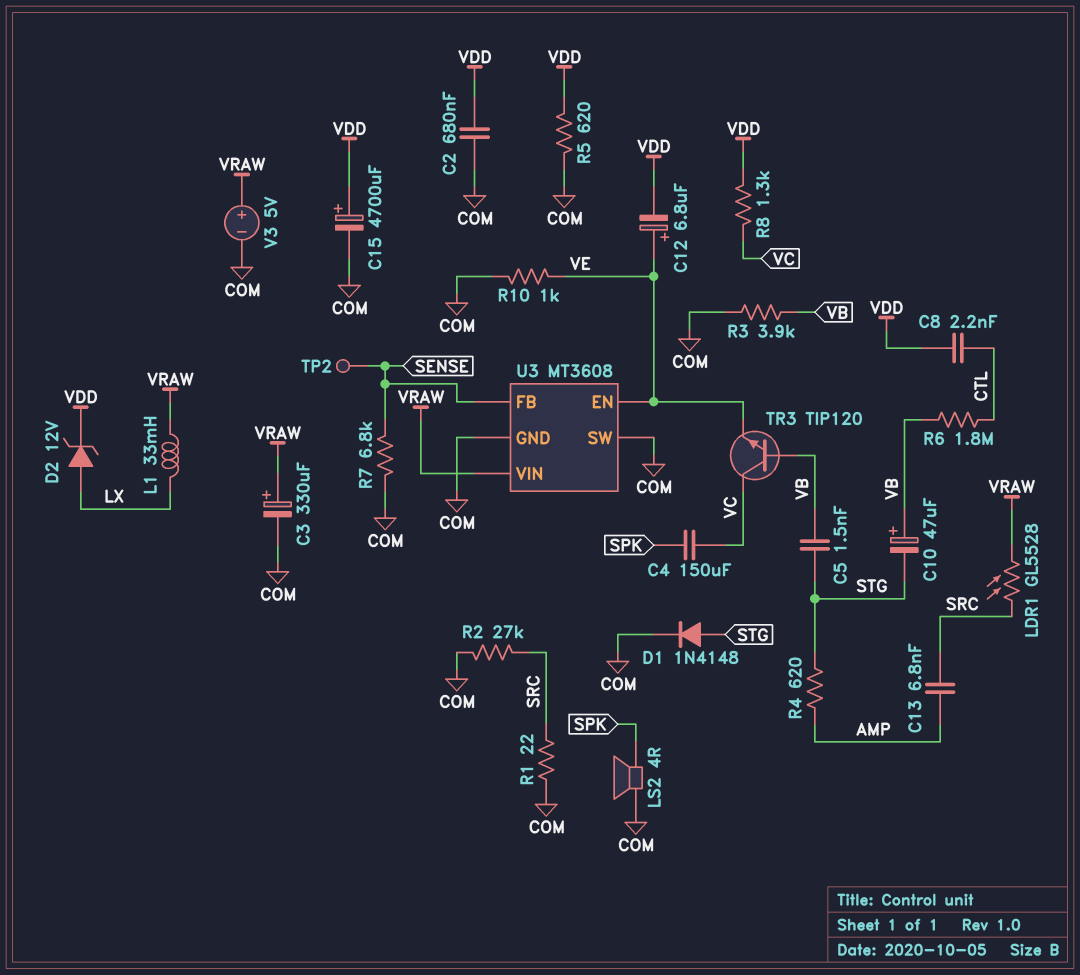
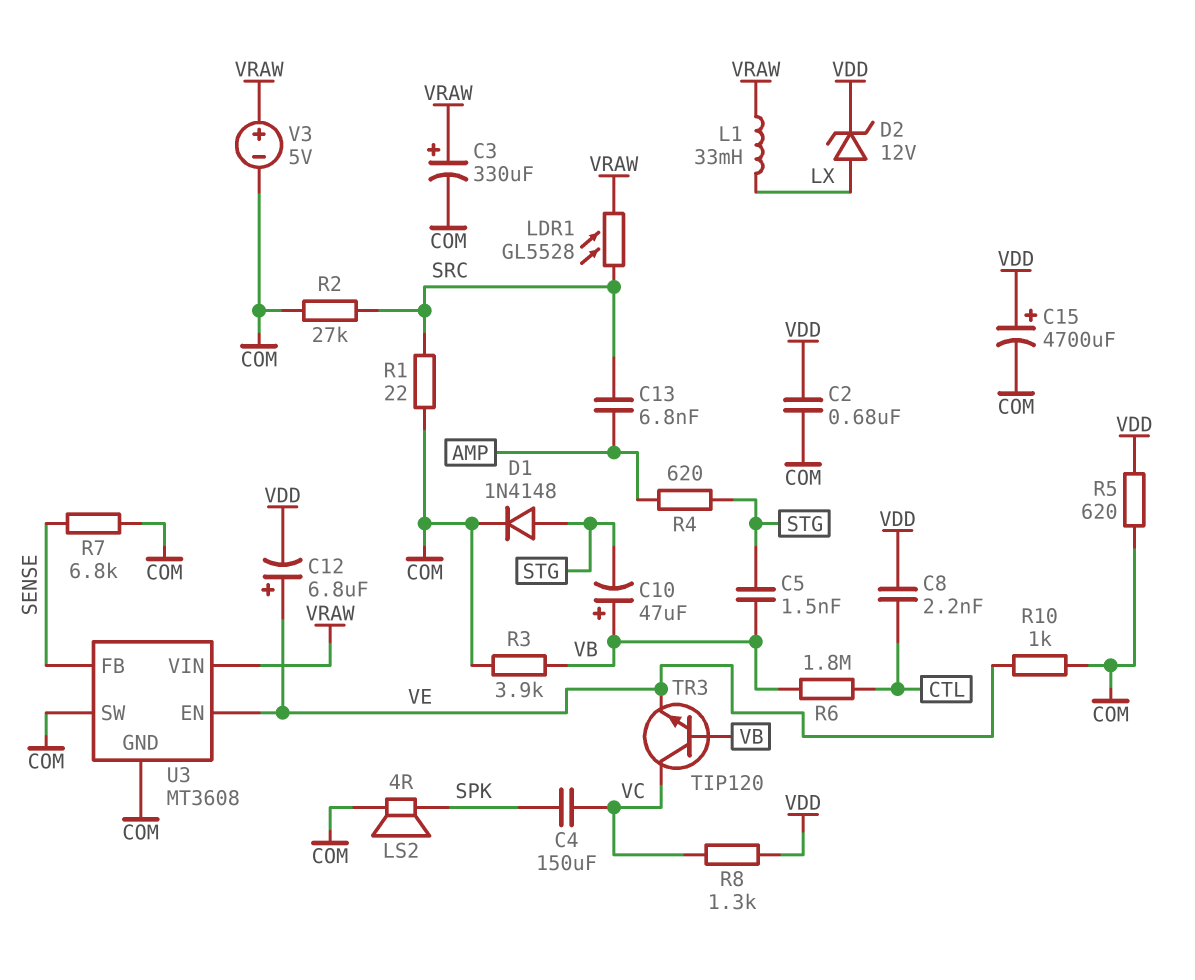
TP2: test point (SENSE) -> none

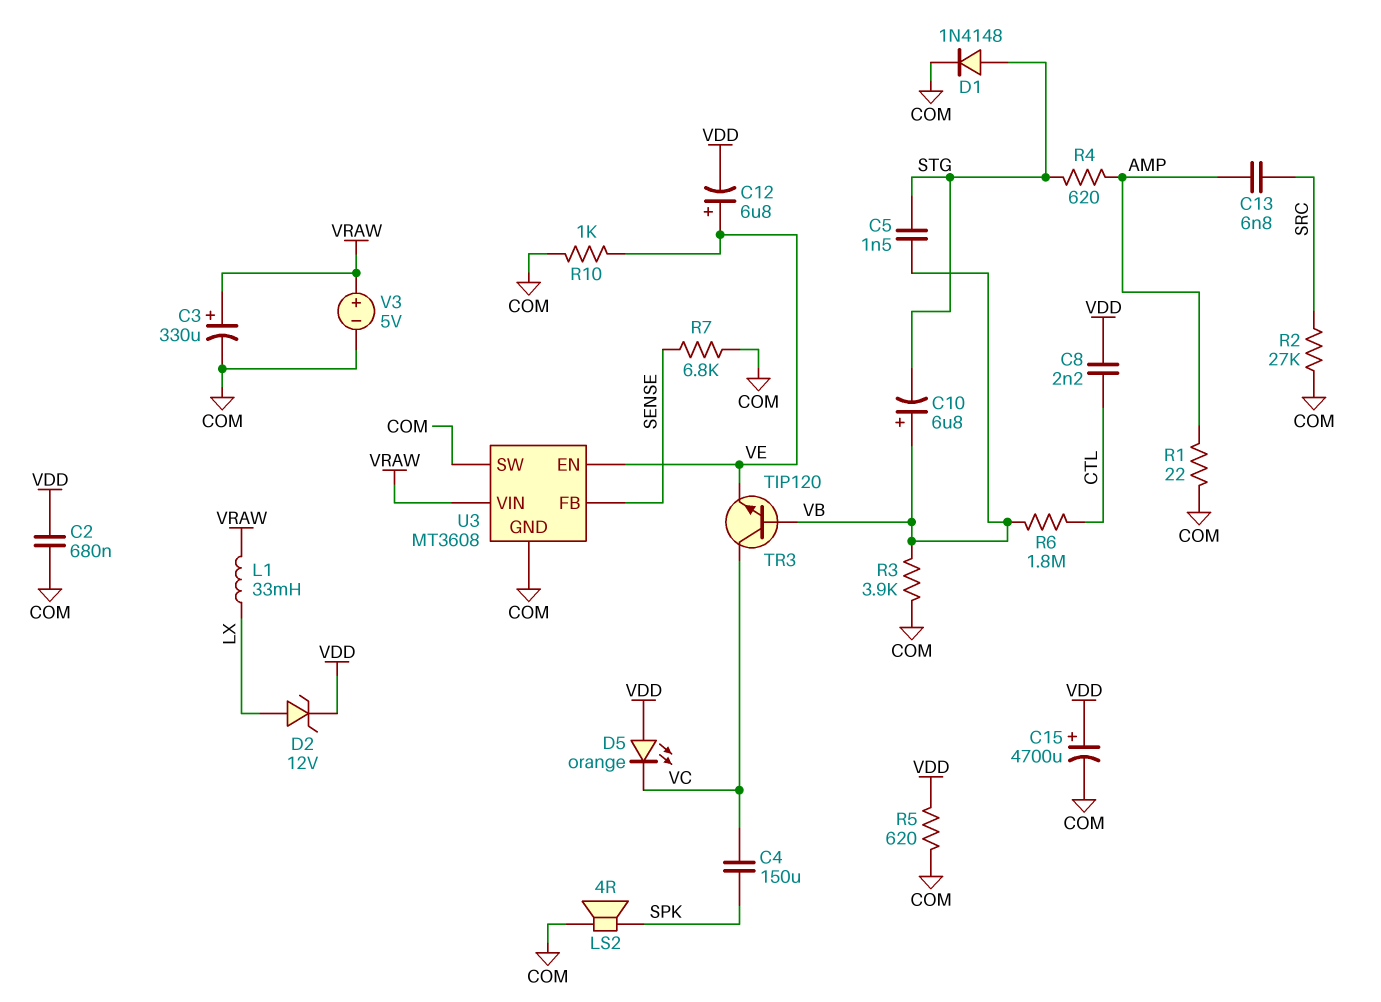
C10: 47uF (plus VB, minus STG) -> 6.8uF (plus VB, minus STG)
D5: none -> LED orange (A VDD, K VC)
LDR1: GL5528 (SRC, VRAW) -> none
R1: 22 (COM, SRC) -> 22 (AMP, COM)
R8: 1.3k (VC, VDD) -> none

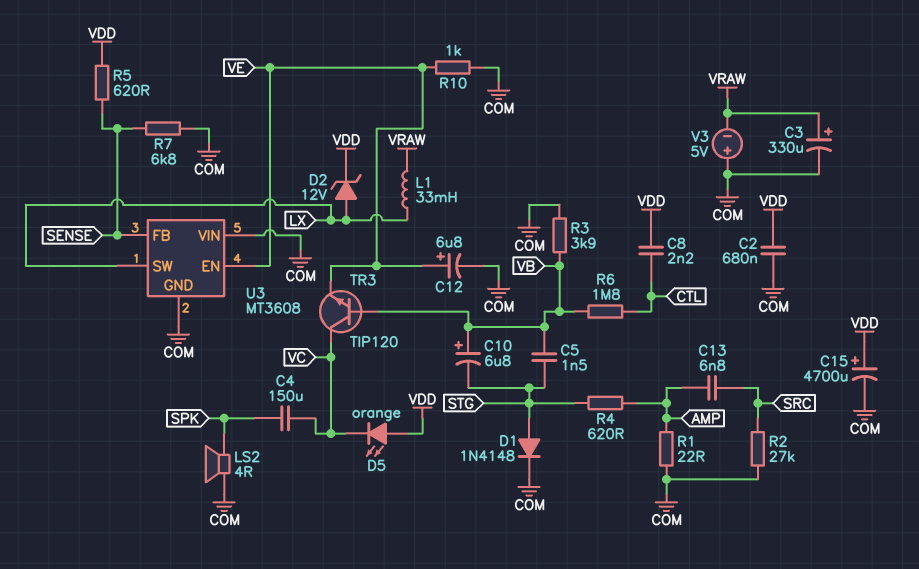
C12: 6.8uF (plus VE, minus VDD) -> 6.8uF (plus VE, minus COM)
R5: 620 (COM, VDD) -> 620 (SENSE, VDD)
U3 pin SW: COM -> LX
U3 pin VIN: VRAW -> COM
V3: 5V (plus VRAW, minus COM) -> 5V (plus COM, minus VRAW)

